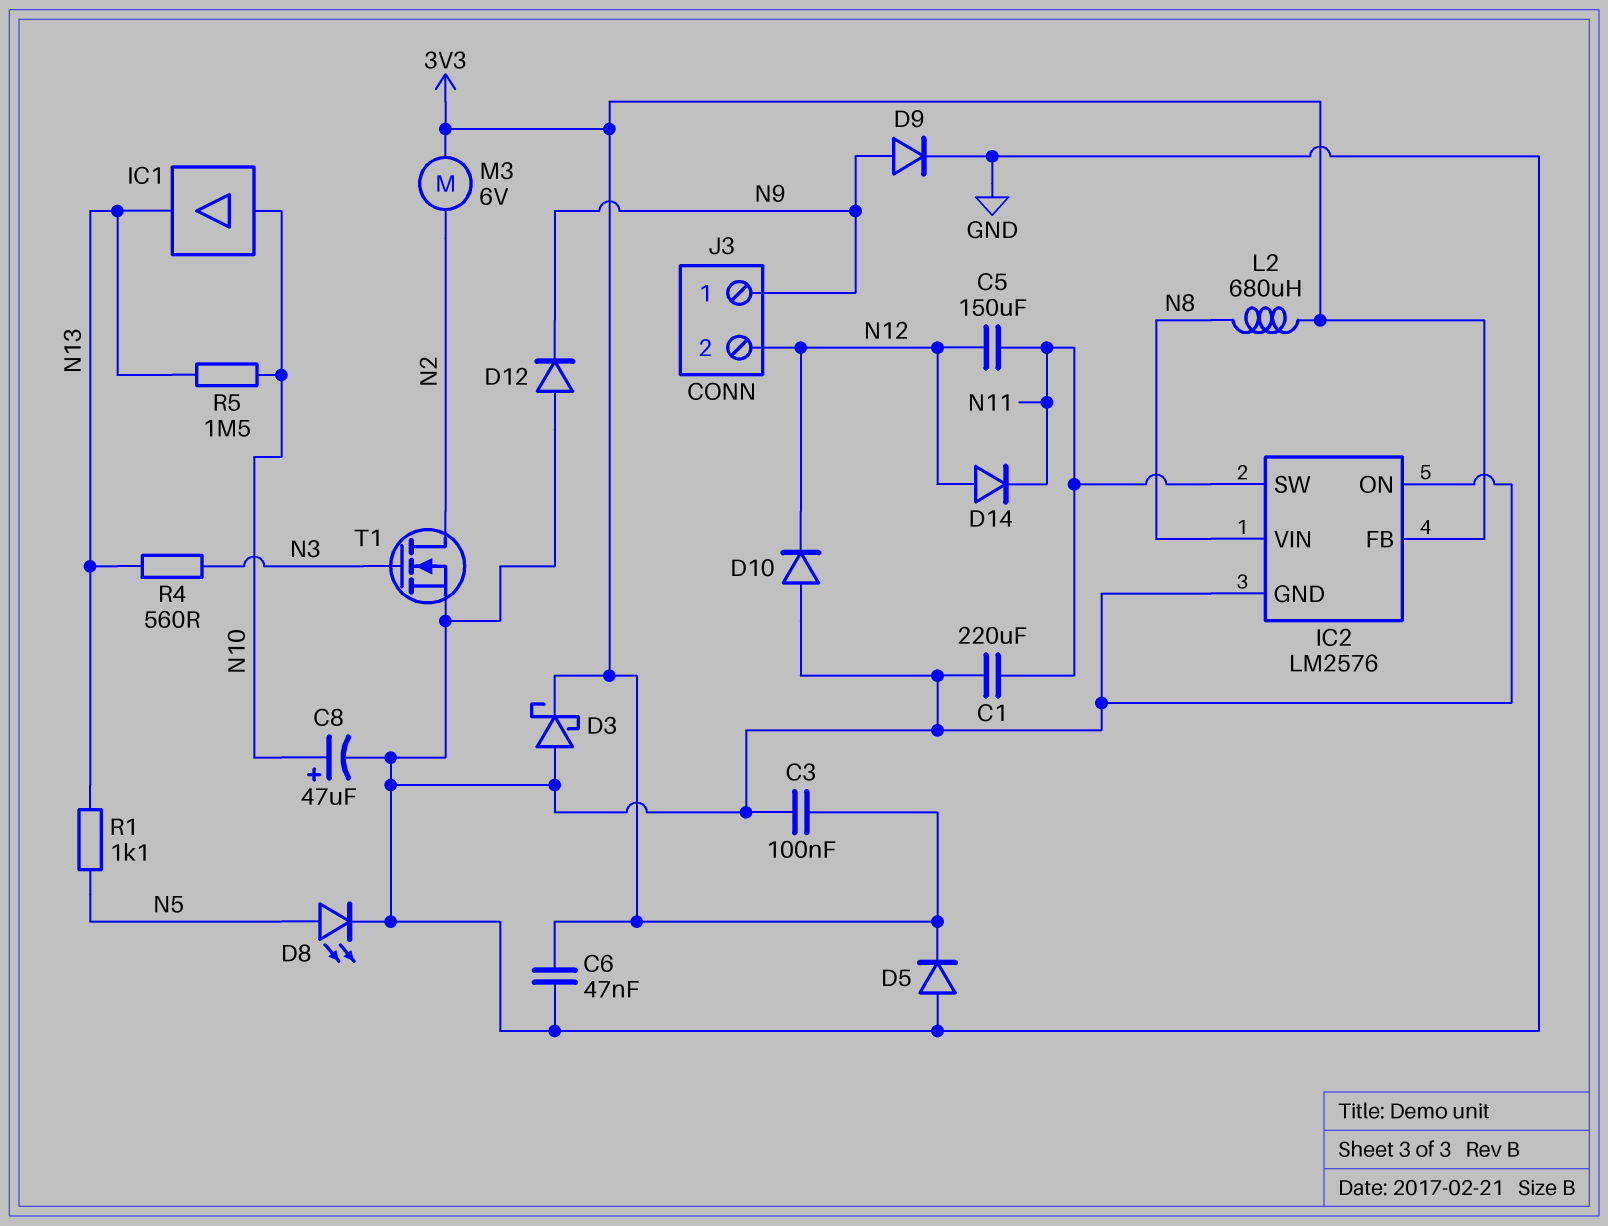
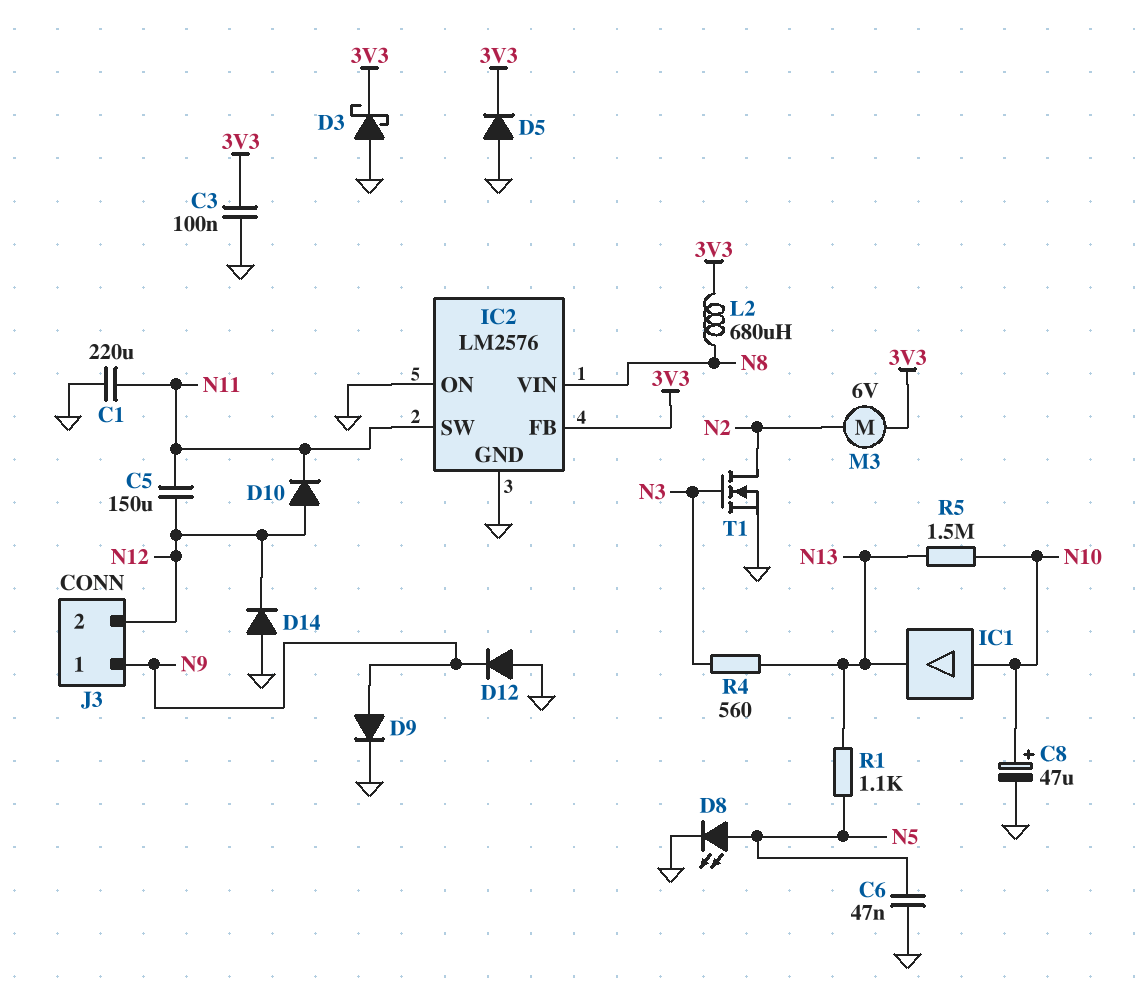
C6: 47nF (3V3, GND) -> 47nF (GND, N5)
D10: diode (A GND, K N12) -> diode (A N12, K N11)
D14: diode (A N12, K N11) -> diode (A GND, K N12)

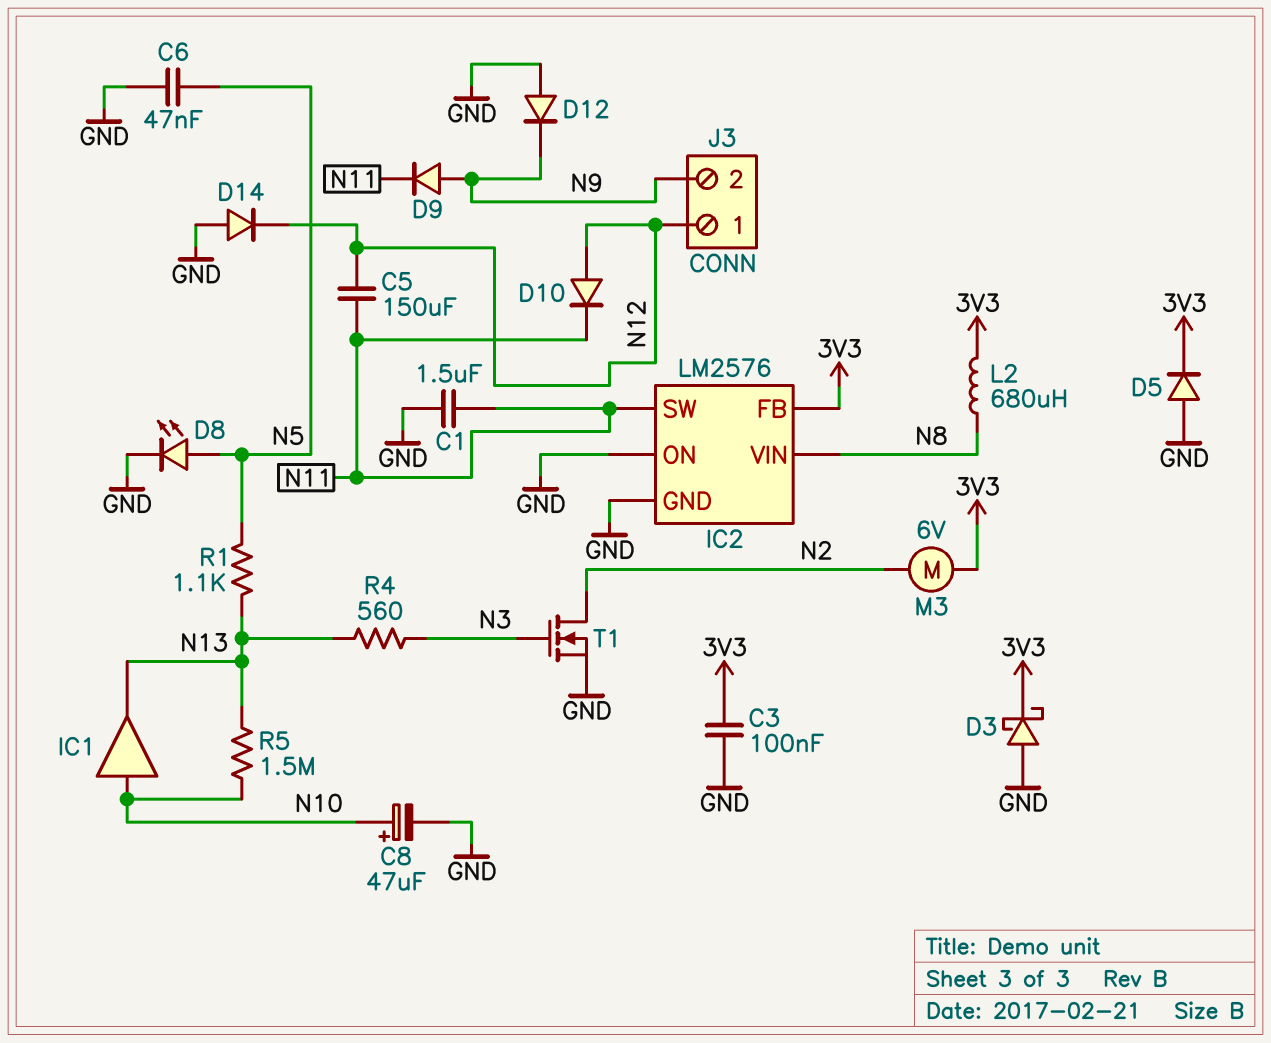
C1: 220uF (GND, N11) -> 1.5uF (GND, N11)
D9: diode (A N9, K GND) -> diode (A N9, K N11)
J3 pin 1: N9 -> N12
J3 pin 2: N12 -> N9

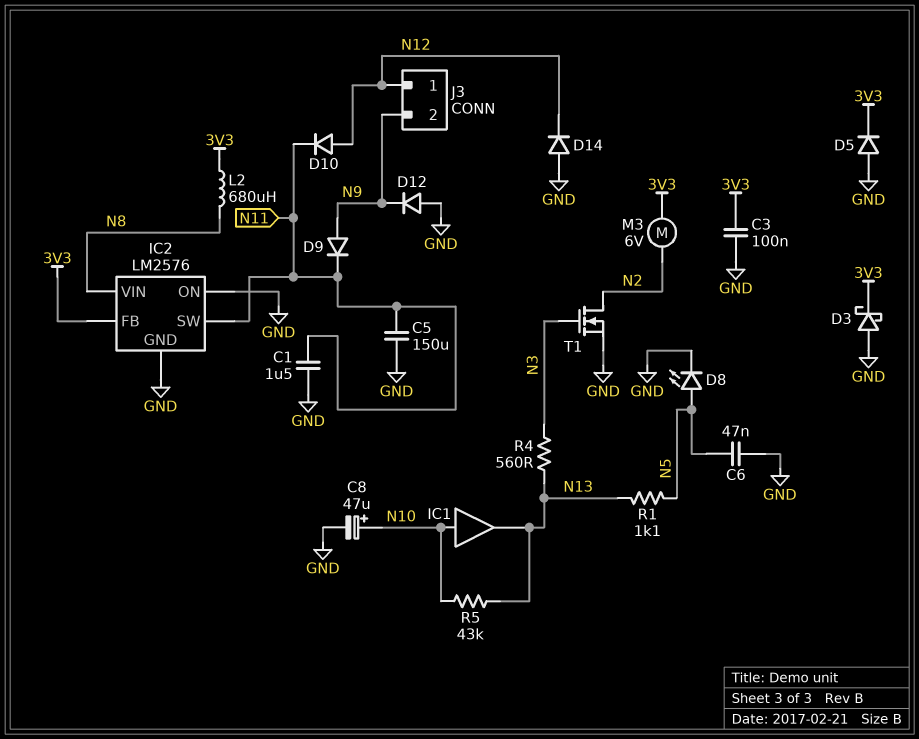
C5: 150uF (N11, N12) -> 150uF (GND, N11)
R5: 1.5M (N10, N13) -> 43k (N10, N13)

